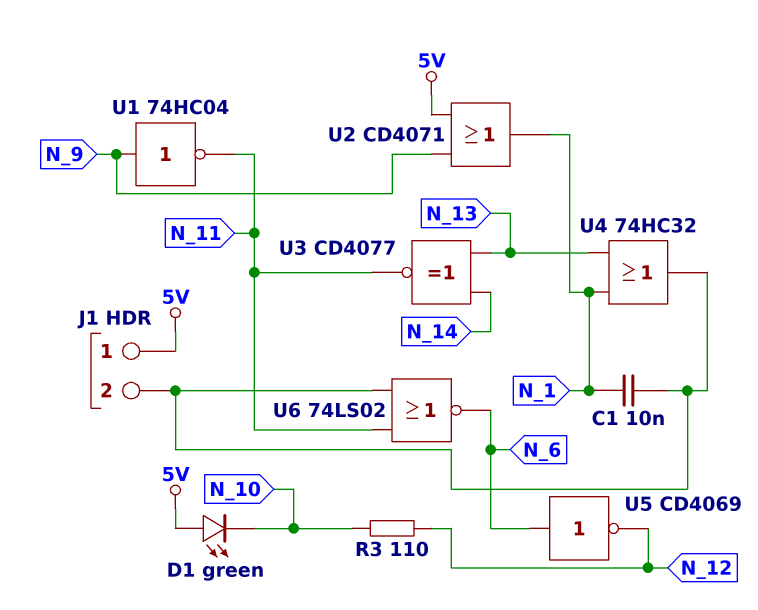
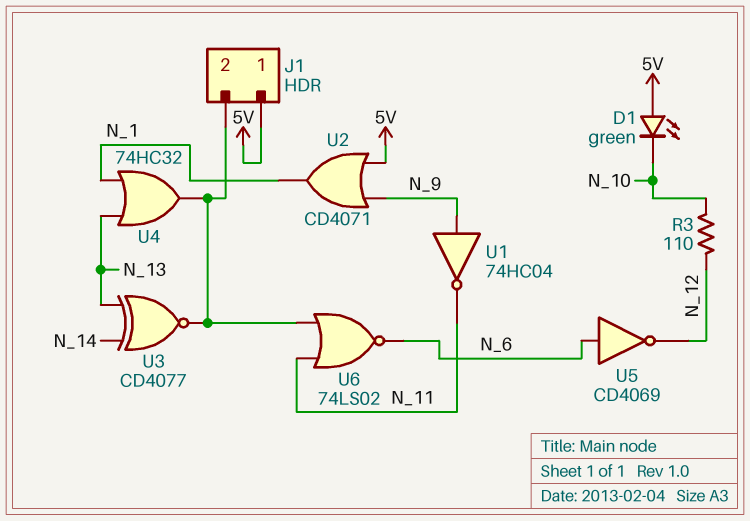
C1: 10nF (J1/2, N_1) -> none
U3: XNOR CD4077 (in N_13, in N_14, out N_11) -> XNOR CD4077 (in N_13, in N_14, out J1/2)

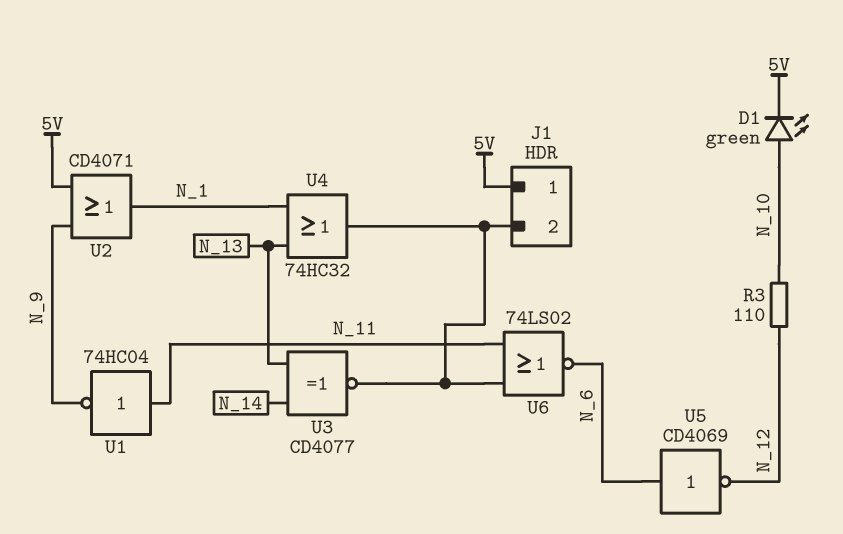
D1: LED green (A 5V, K N_10) -> LED green (A N_10, K 5V)
U1: NOT 74HC04 (in N_9, out N_11) -> NOT 74HC04 (in N_11, out N_9)

